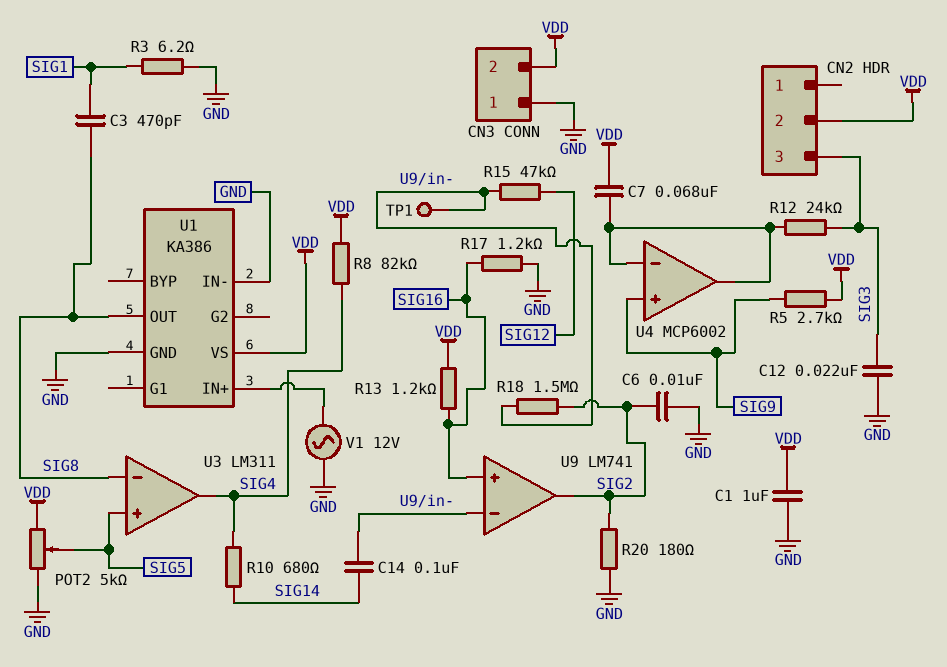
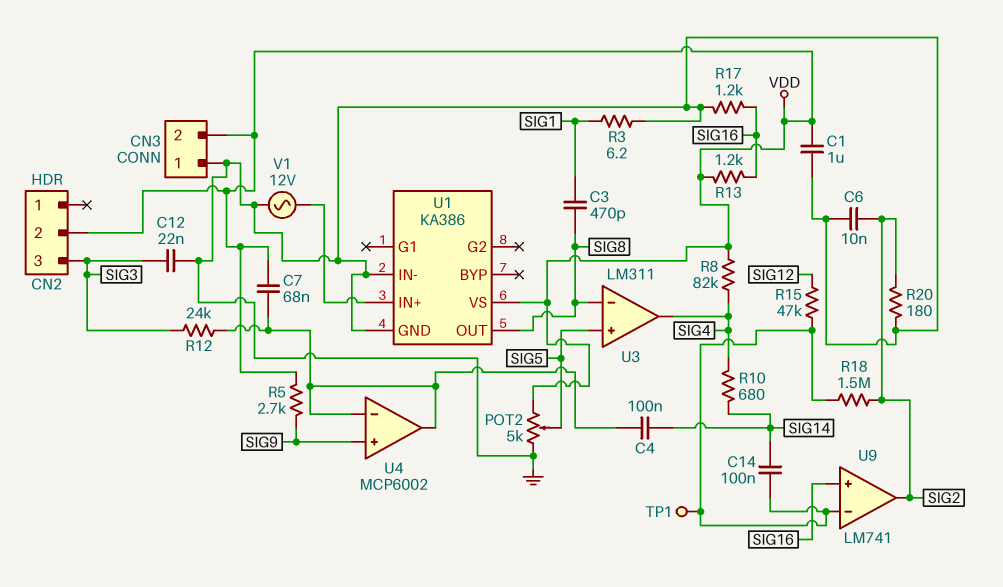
C4: none -> 100nF (SIG14, U4/in-)

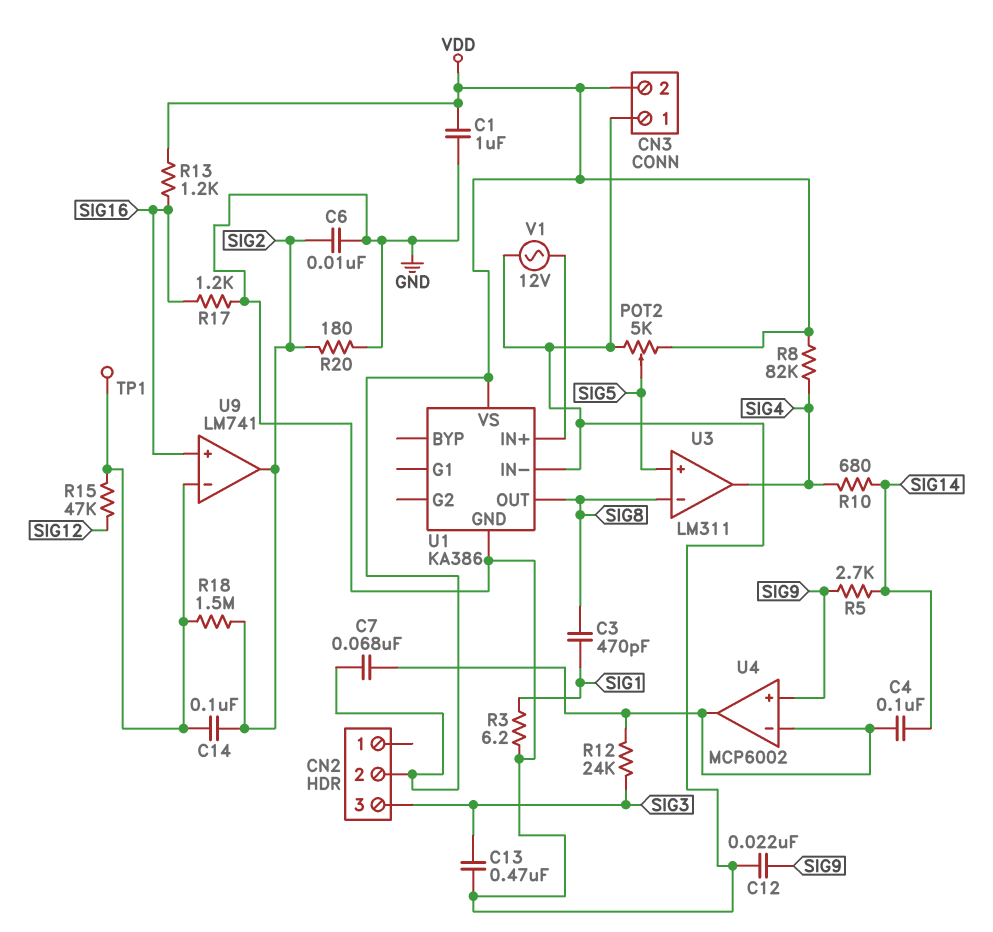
C12: 22nF (GND, SIG3) -> 22nF (GND, SIG9)
C13: none -> 470nF (GND, SIG3)
C14: 100nF (SIG14, U9/in-) -> 100nF (SIG2, U9/in-)
R5: 2.7k (SIG9, VDD) -> 2.7k (SIG9, SIG14)

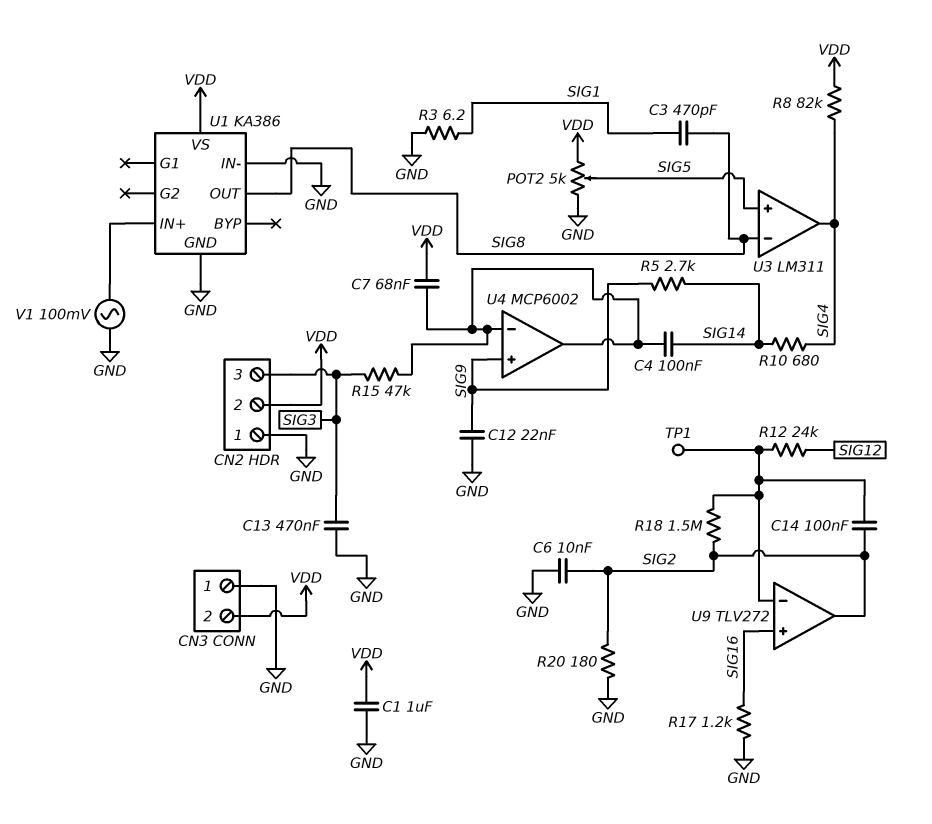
CN2 pin 1: none -> GND
R12: 24k (SIG3, U4/in-) -> 24k (SIG12, U9/in-)
R13: 1.2k (SIG16, VDD) -> none
R15: 47k (SIG12, U9/in-) -> 47k (SIG3, U4/in-)
U9: LM741 -> TLV272
V1: AC 12V (GND, U1/IN+) -> AC 100mV (GND, U1/IN+)

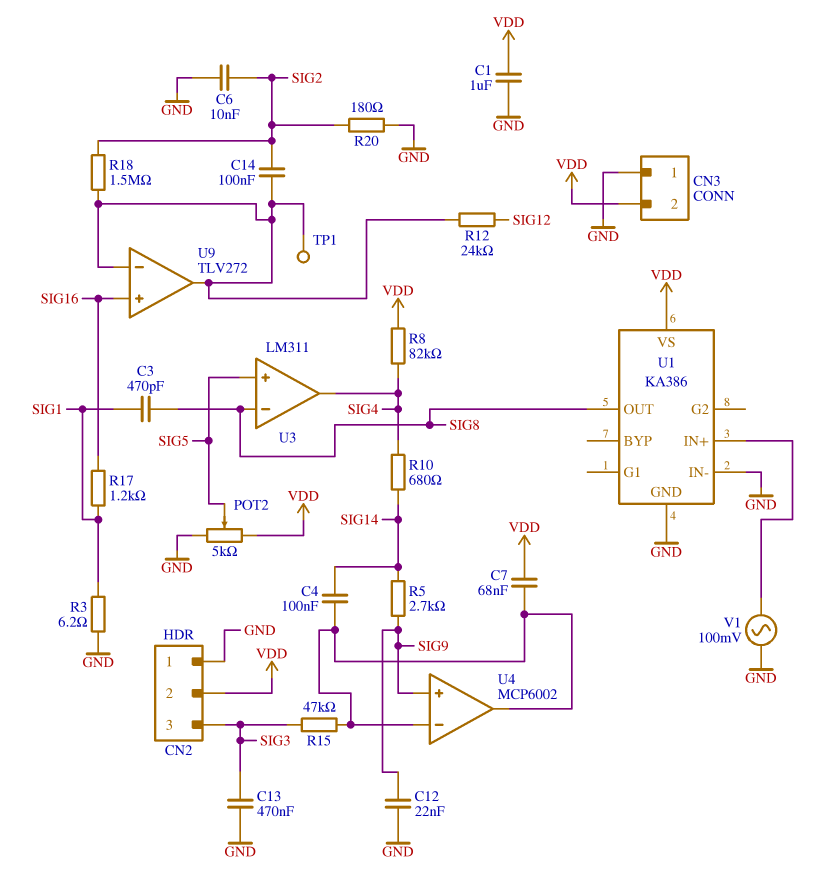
R17: 1.2k (GND, SIG16) -> 1.2k (SIG1, SIG16)
U9 pin out: SIG2 -> U9/in-

